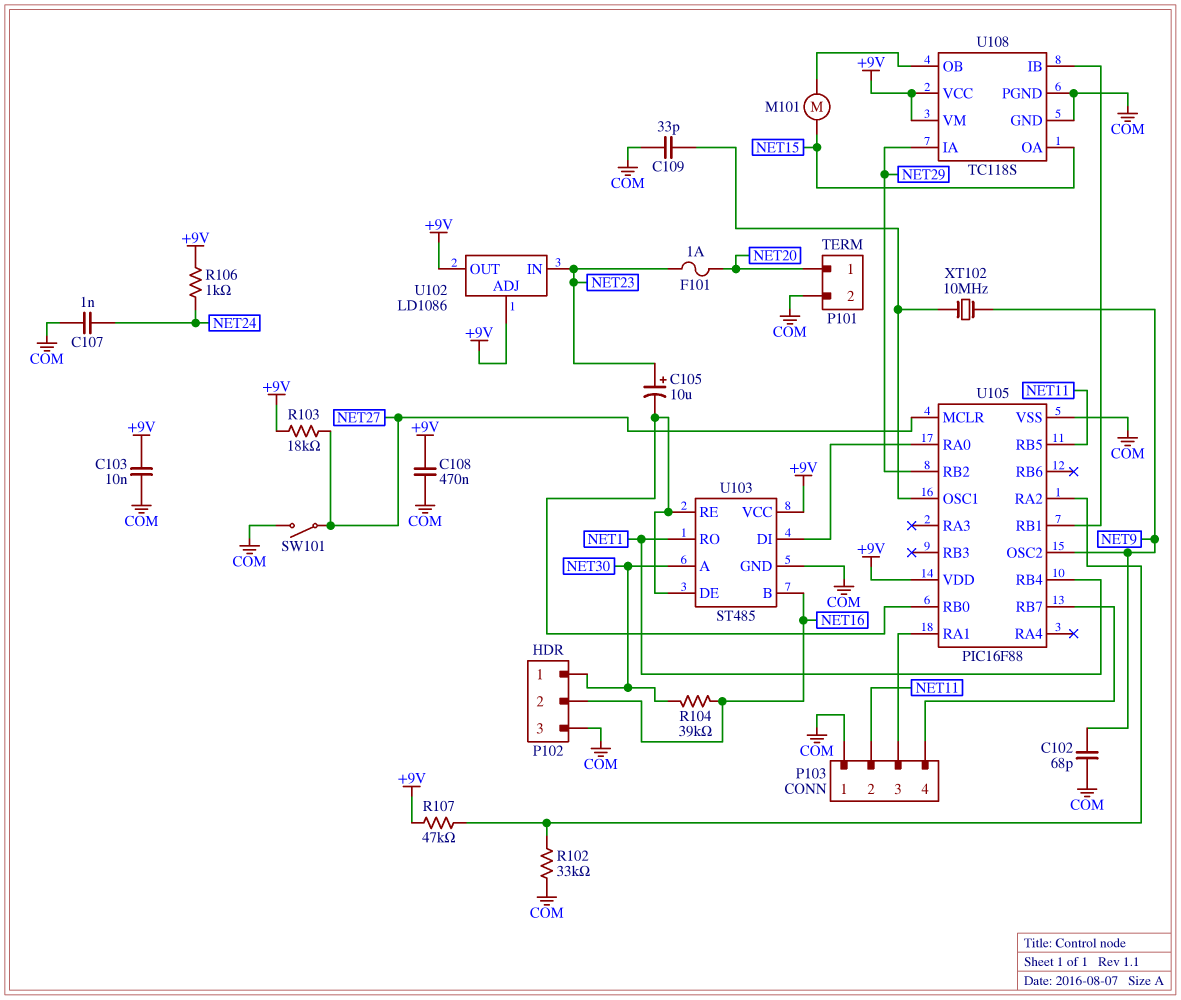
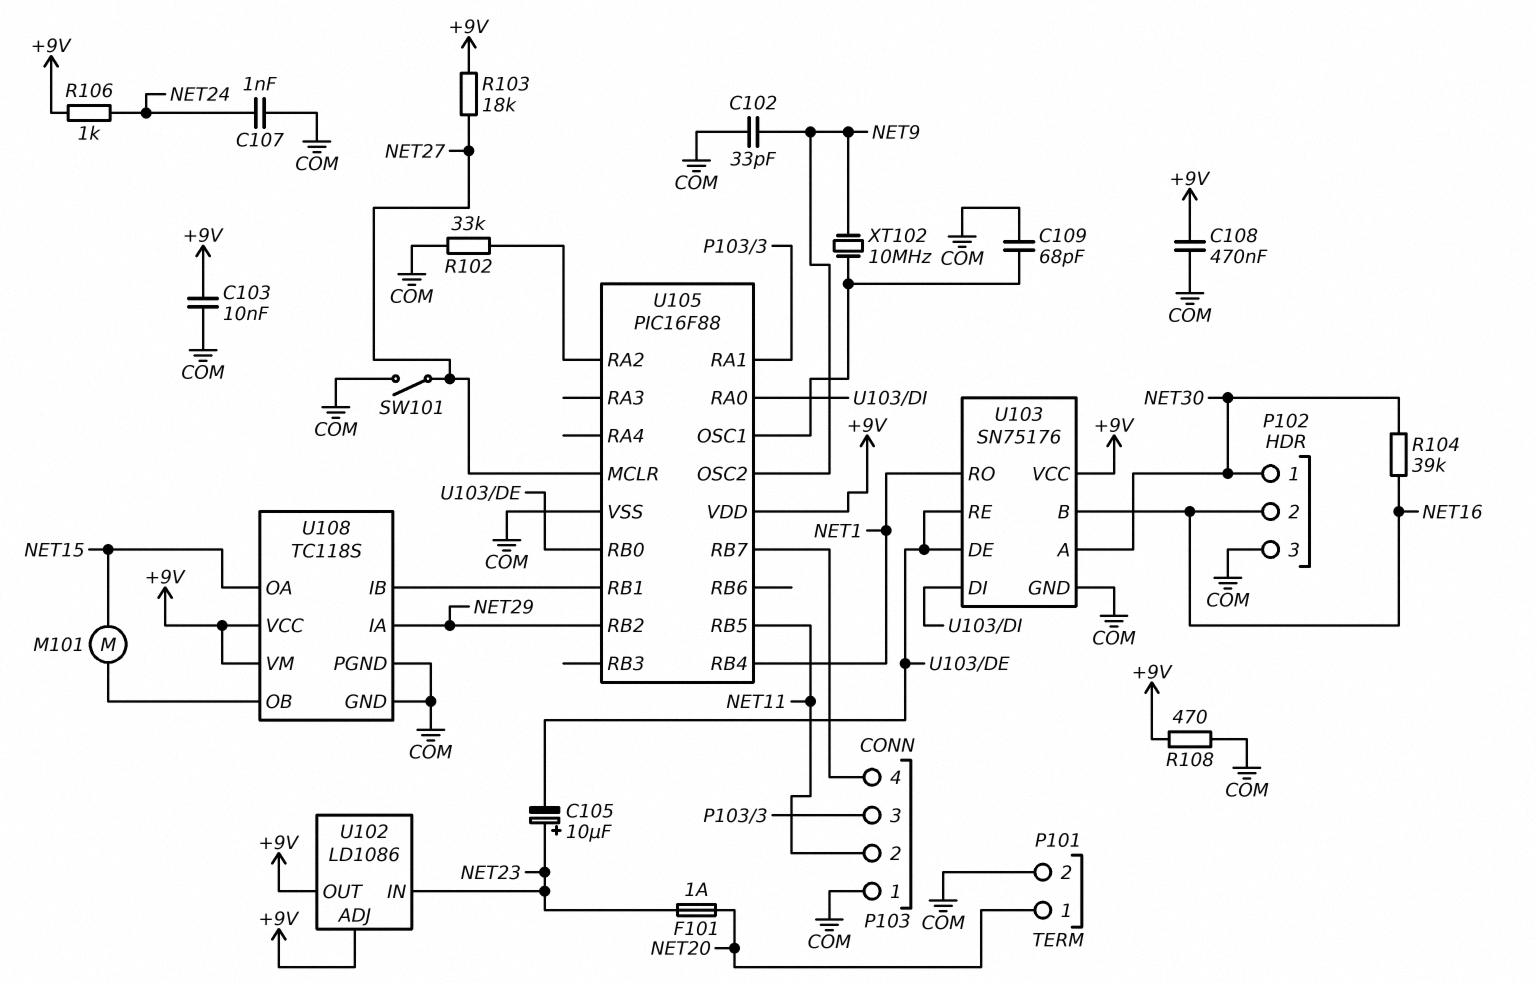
C102: 68pF (COM, NET9) -> 33pF (COM, NET9)
C109: 33pF (COM, U105/OSC1) -> 68pF (COM, U105/OSC1)
R107: 47k (+9V, U105/RA2) -> none
R108: none -> 470 (+9V, COM)
U103: ST485 -> SN75176

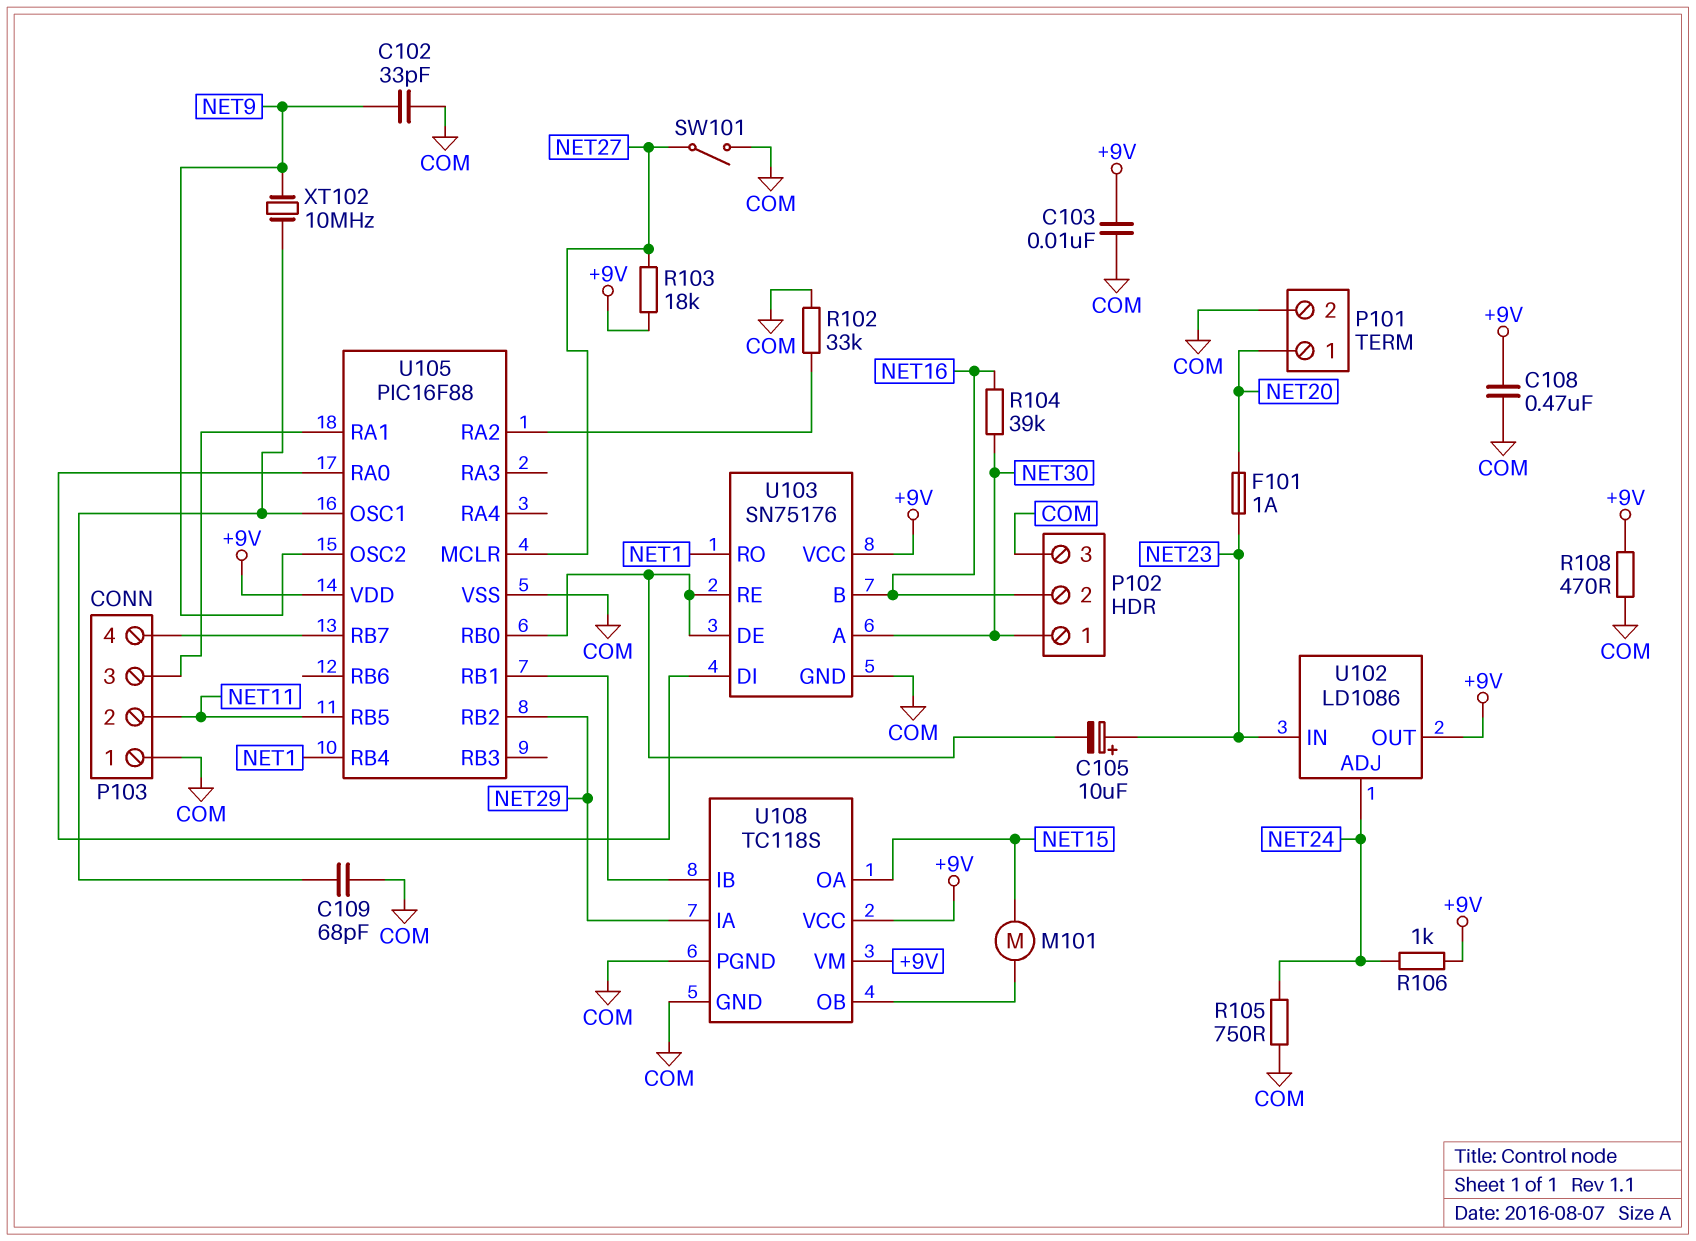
C107: 1nF (COM, NET24) -> none
R105: none -> 750 (COM, NET24)
U102 pin ADJ: +9V -> NET24

